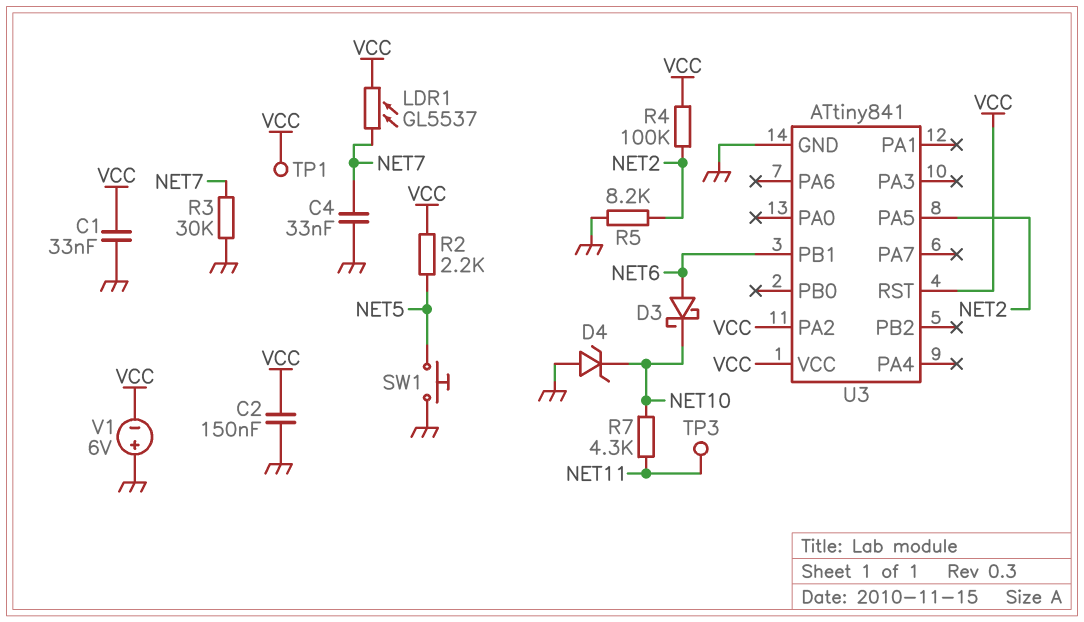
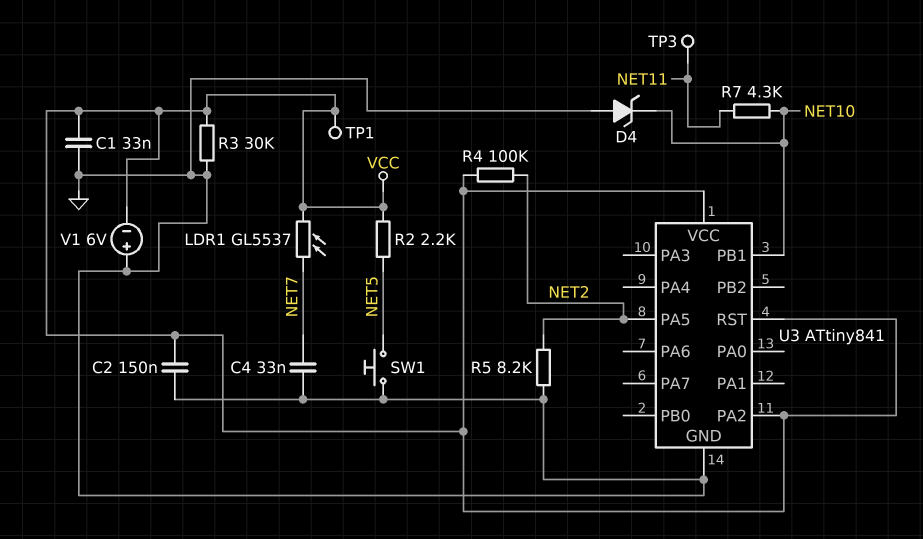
D3: schottky (A NET6, K NET10) -> none
R3: 30k (GND, NET7) -> 30k (GND, VCC)
U3 pin PB1: NET6 -> NET10

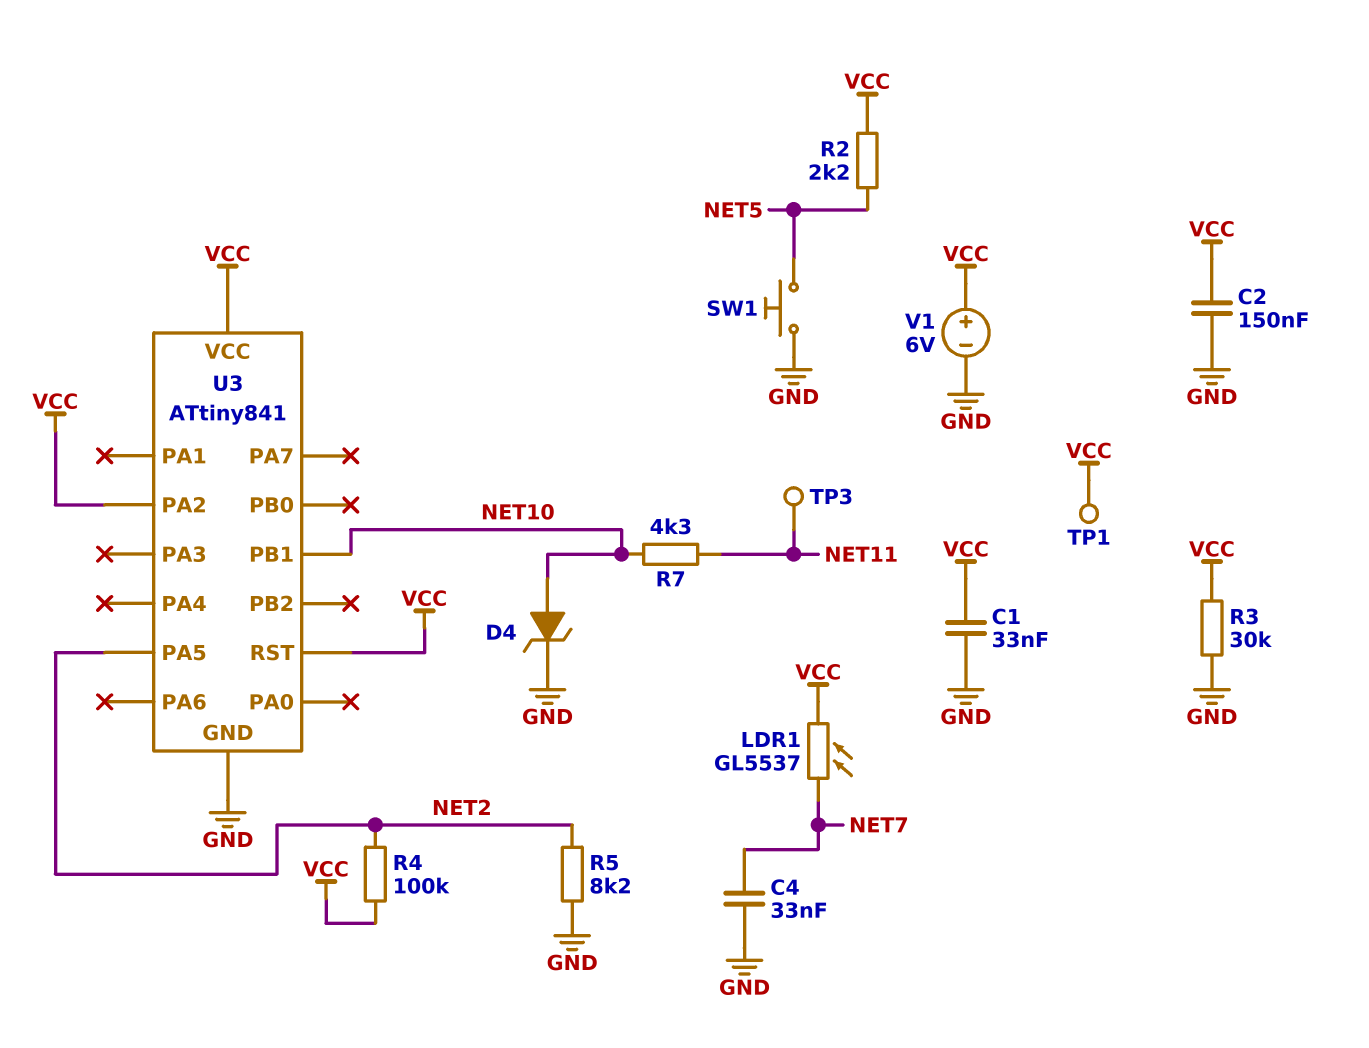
D4: zener (A GND, K NET10) -> zener (A NET10, K GND)
V1: 6V (plus GND, minus VCC) -> 6V (plus VCC, minus GND)

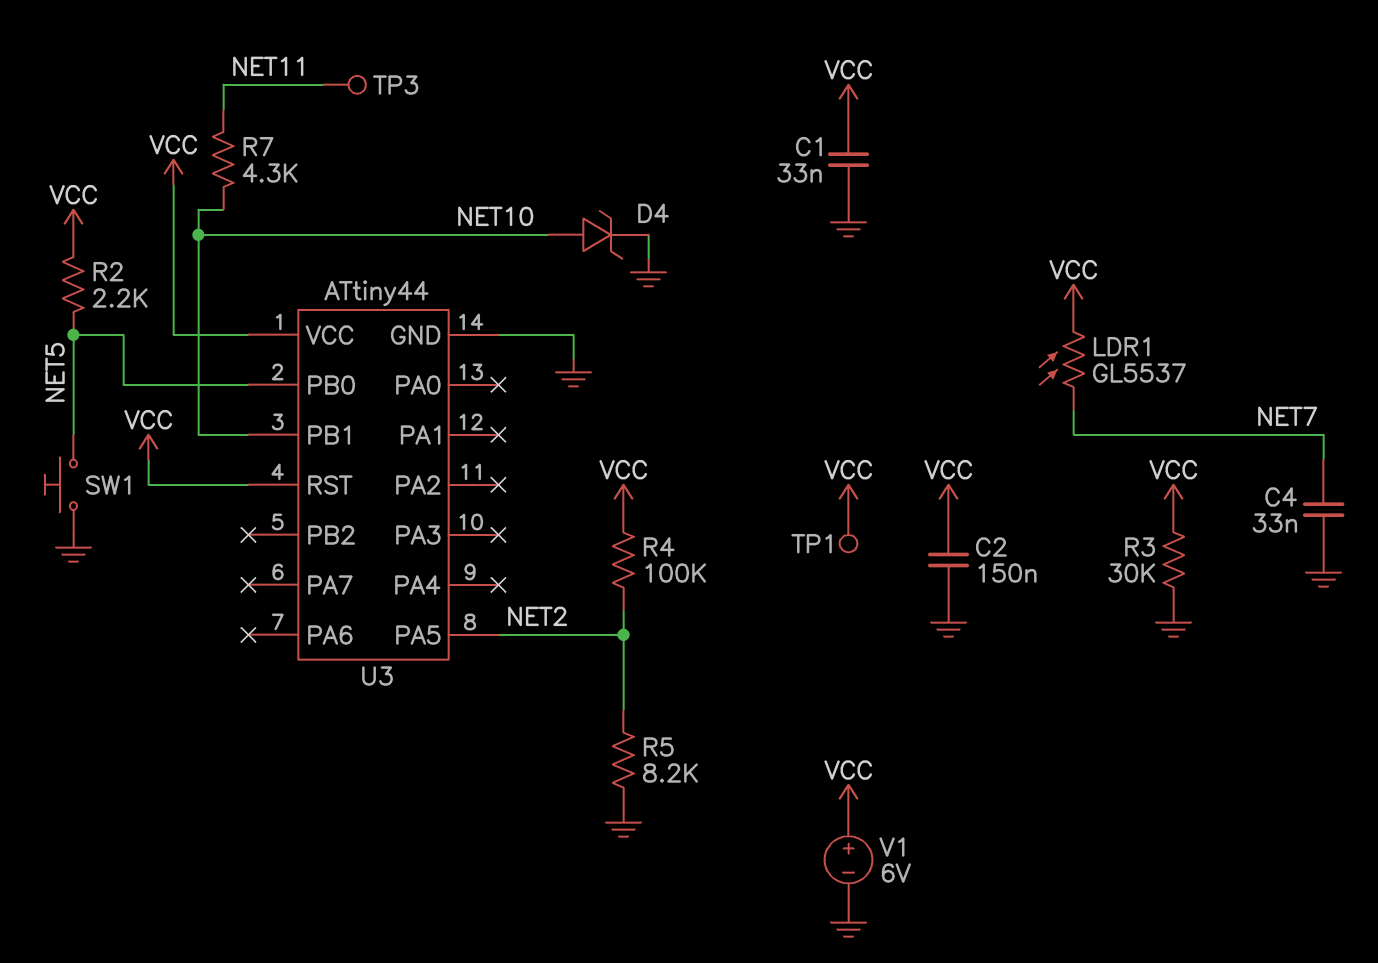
U3: ATtiny841 -> ATtiny44
U3 pin PA2: VCC -> none
U3 pin PB0: none -> NET5

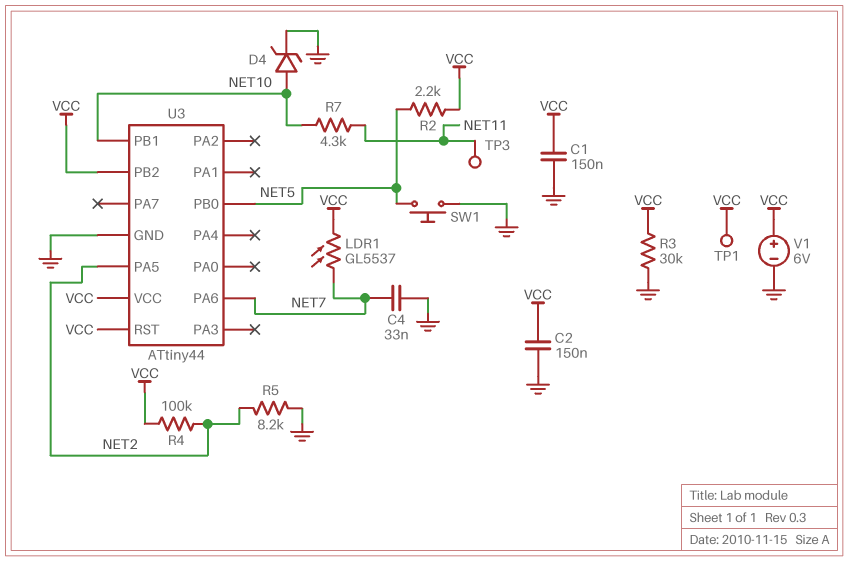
C1: 33nF (GND, VCC) -> 150nF (GND, VCC)
U3 pin PA6: none -> NET7
U3 pin PB2: none -> VCC

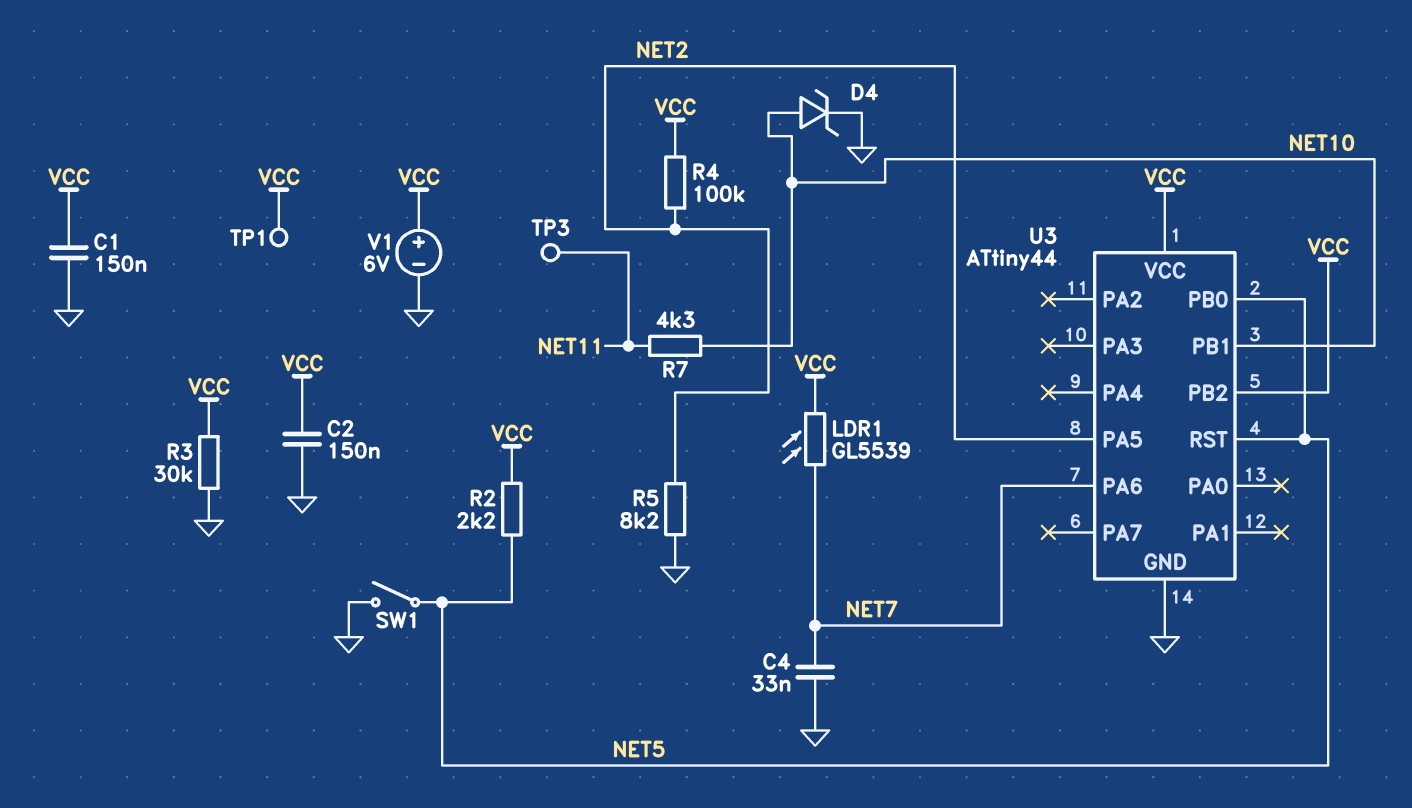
LDR1: GL5537 (NET7, VCC) -> GL5539 (NET7, VCC)
SW1: button (GND, NET5) -> switch (GND, NET5)
U3 pin RST: VCC -> NET5

